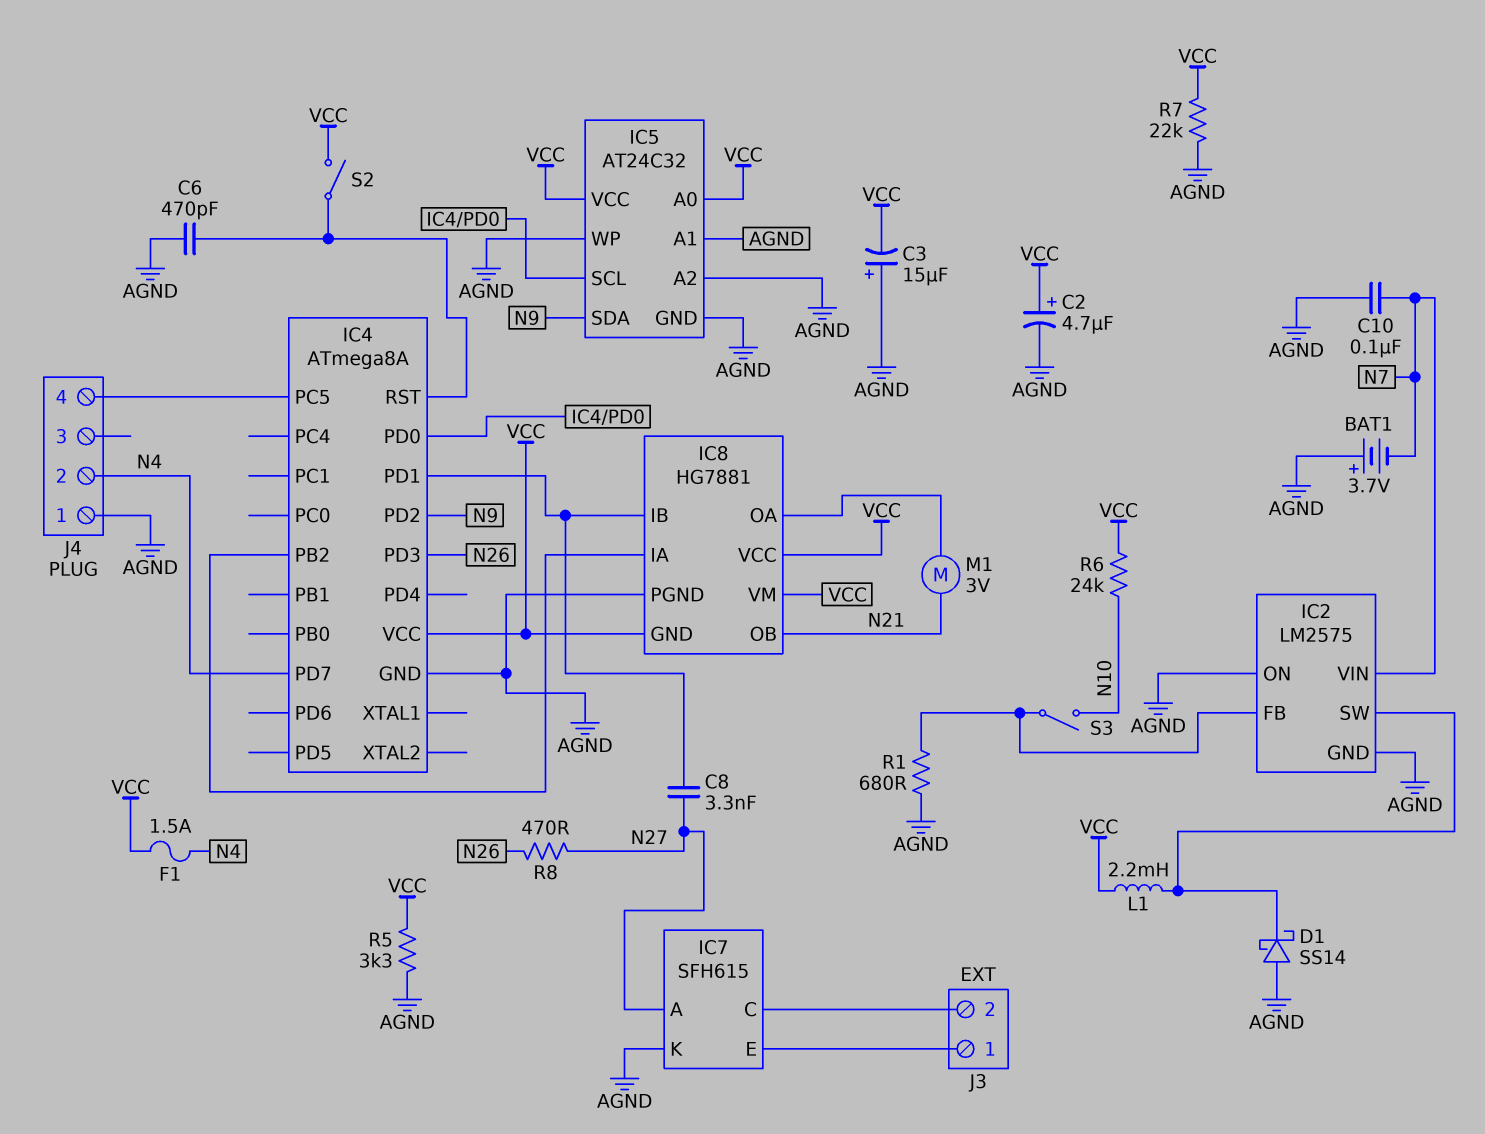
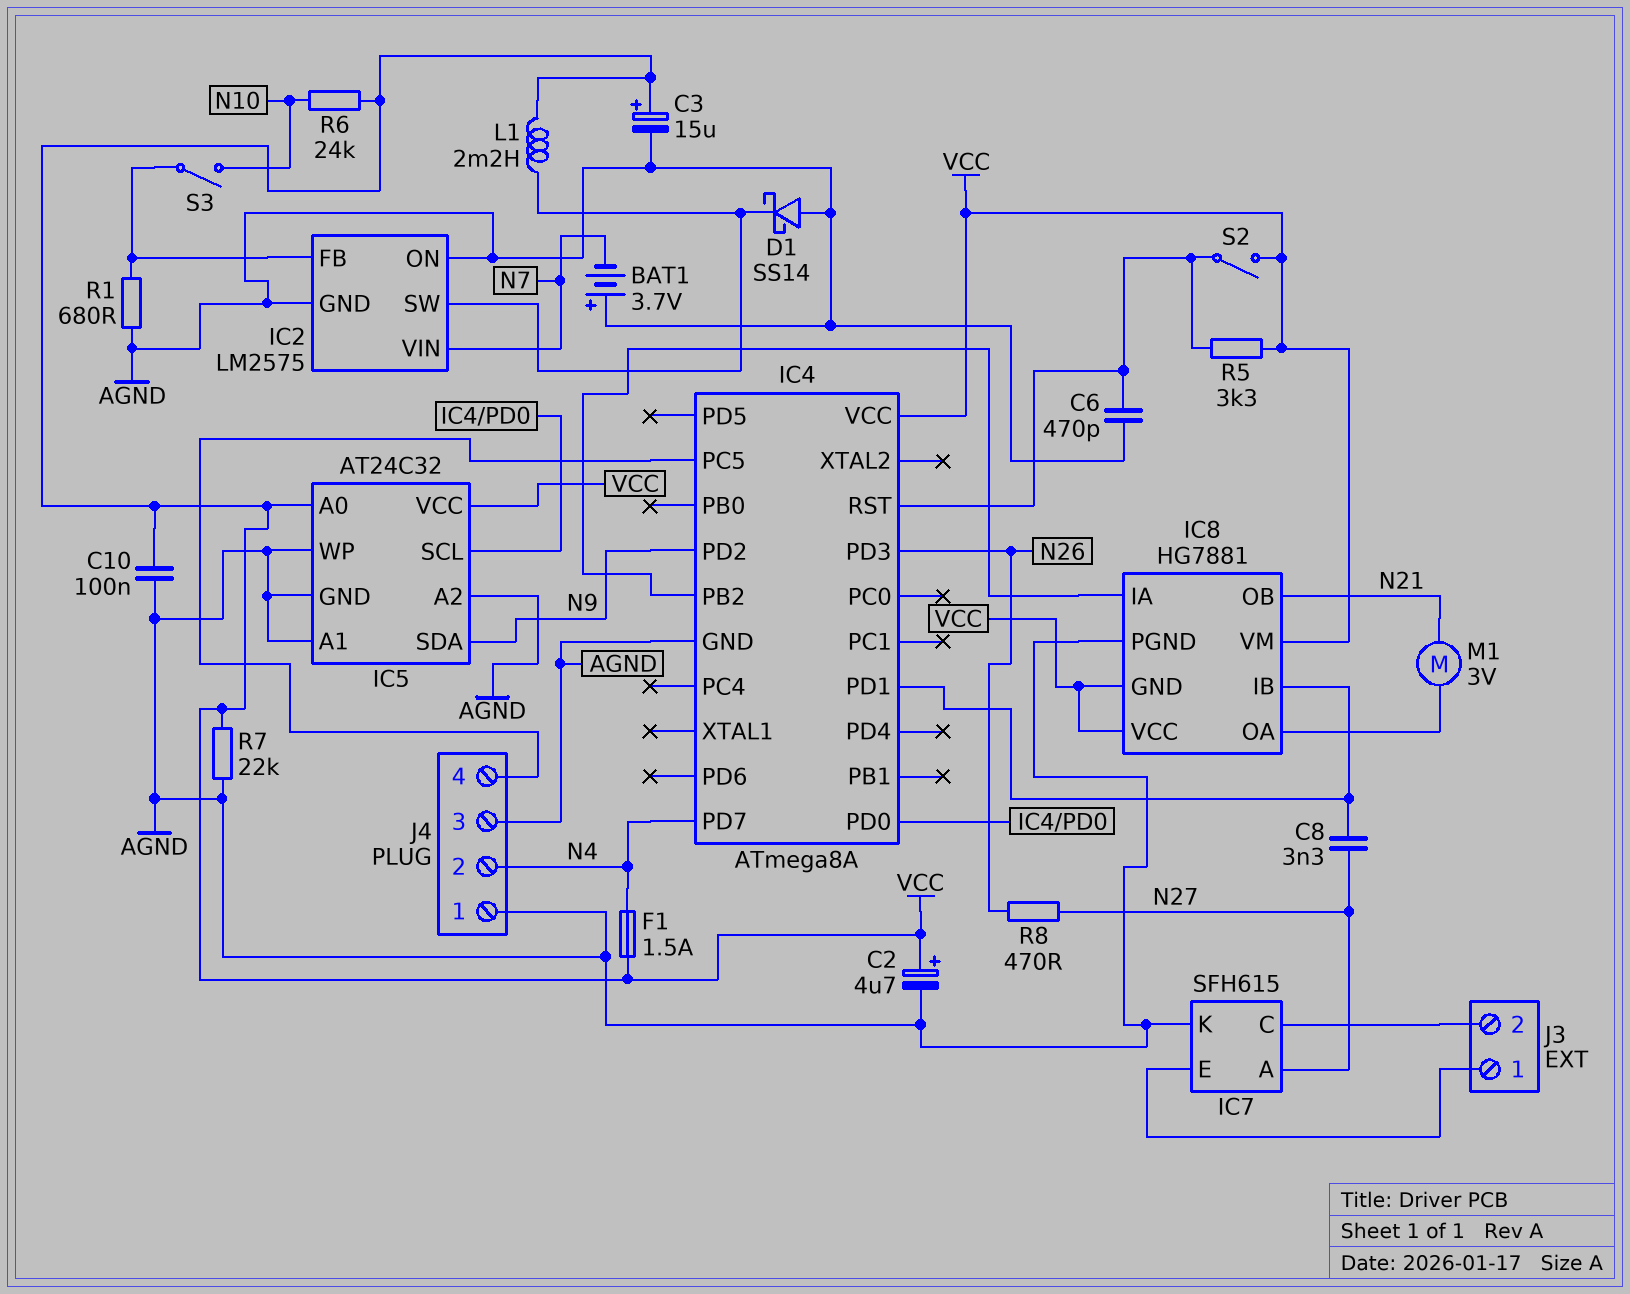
C3: 15uF (plus AGND, minus VCC) -> 15uF (plus VCC, minus AGND)
C10: 100nF (AGND, N7) -> 100nF (AGND, VCC)
J4 pin 3: none -> AGND
R5: 3.3k (AGND, VCC) -> 3.3k (IC4/RST, VCC)

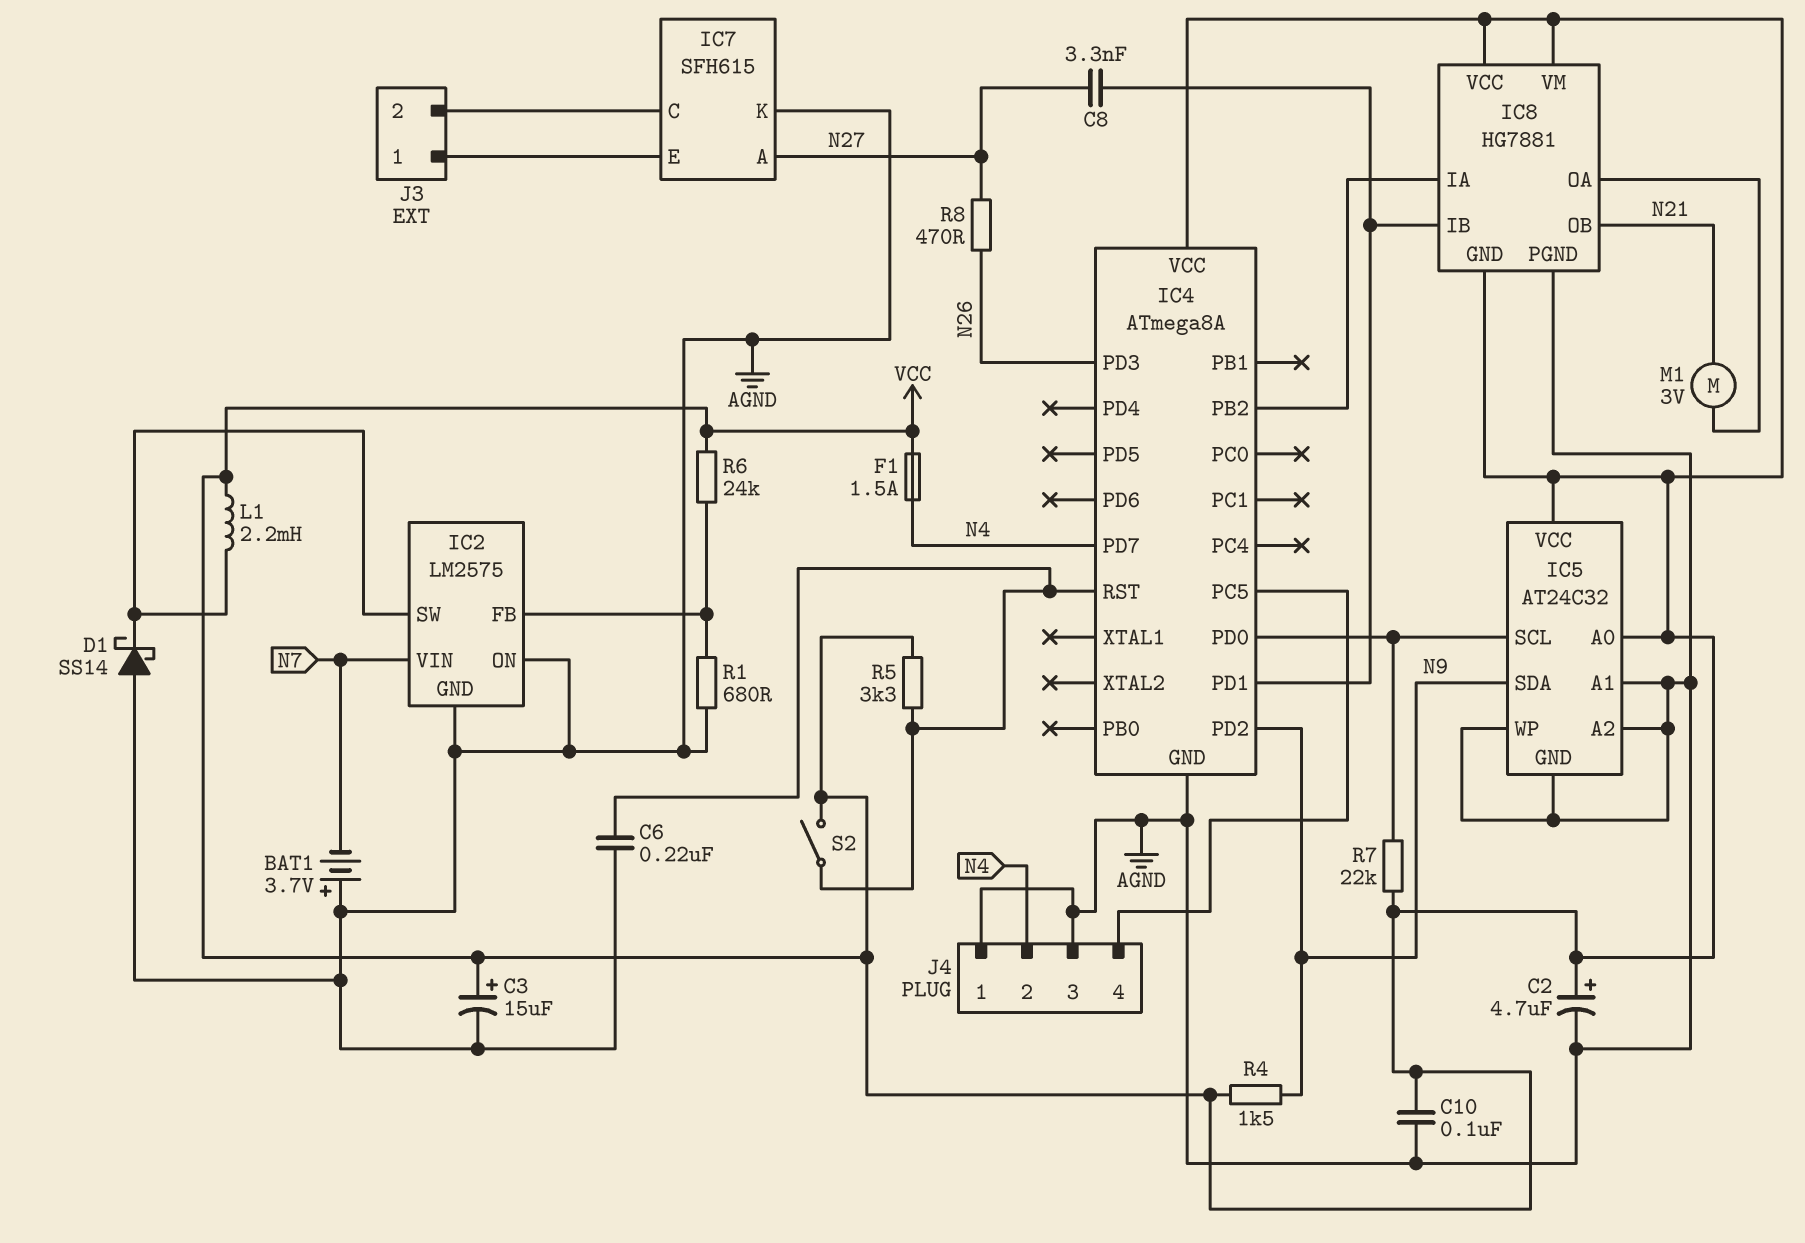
C6: 470pF (AGND, IC4/RST) -> 220nF (AGND, IC4/RST)
R4: none -> 1.5k (N9, VCC)
R6: 24k (N10, VCC) -> 24k (IC2/FB, VCC)
R7: 22k (AGND, VCC) -> 22k (IC4/PD0, VCC)
S3: switch (IC2/FB, N10) -> none

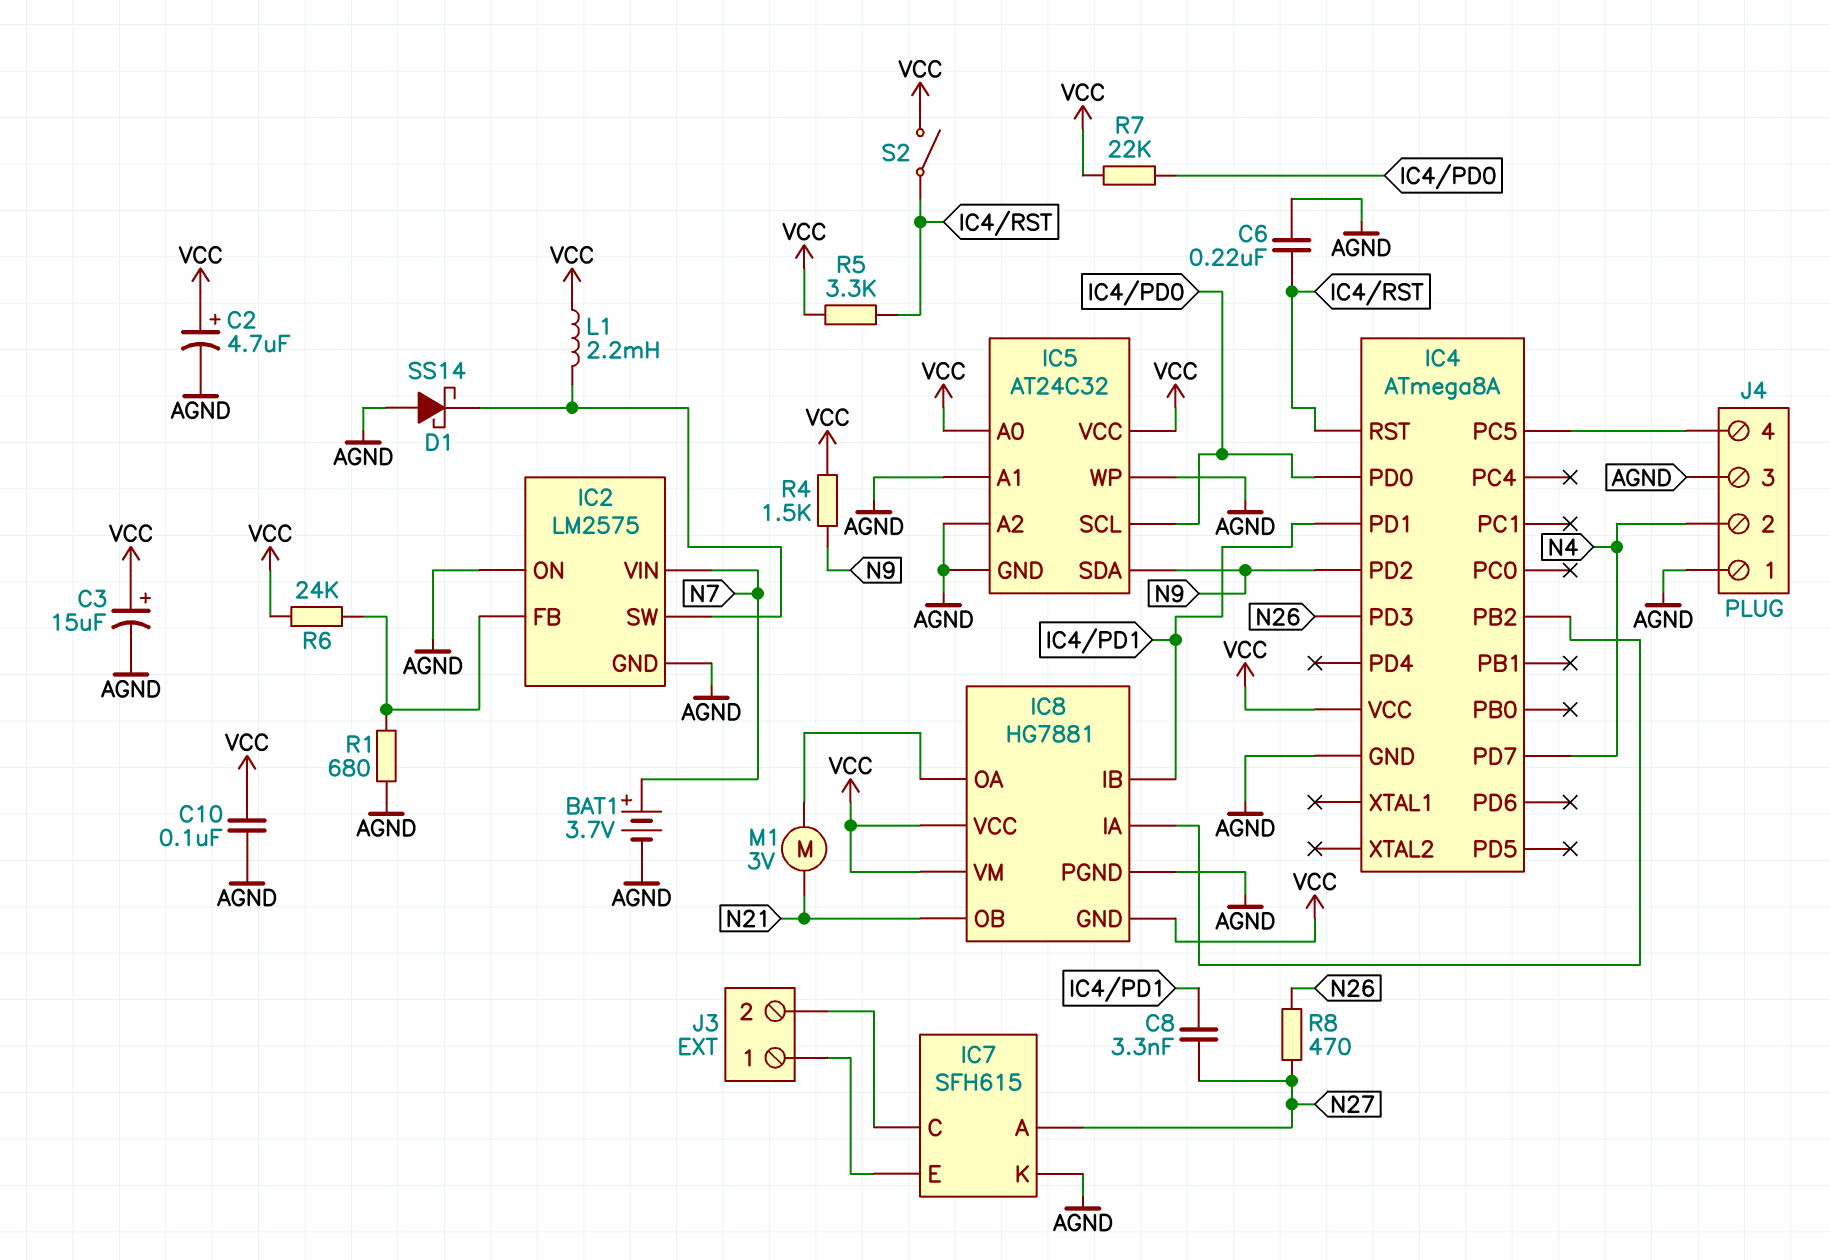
BAT1: 3.7V (plus AGND, minus N7) -> 3.7V (plus N7, minus AGND)
F1: 1.5A (N4, VCC) -> none

